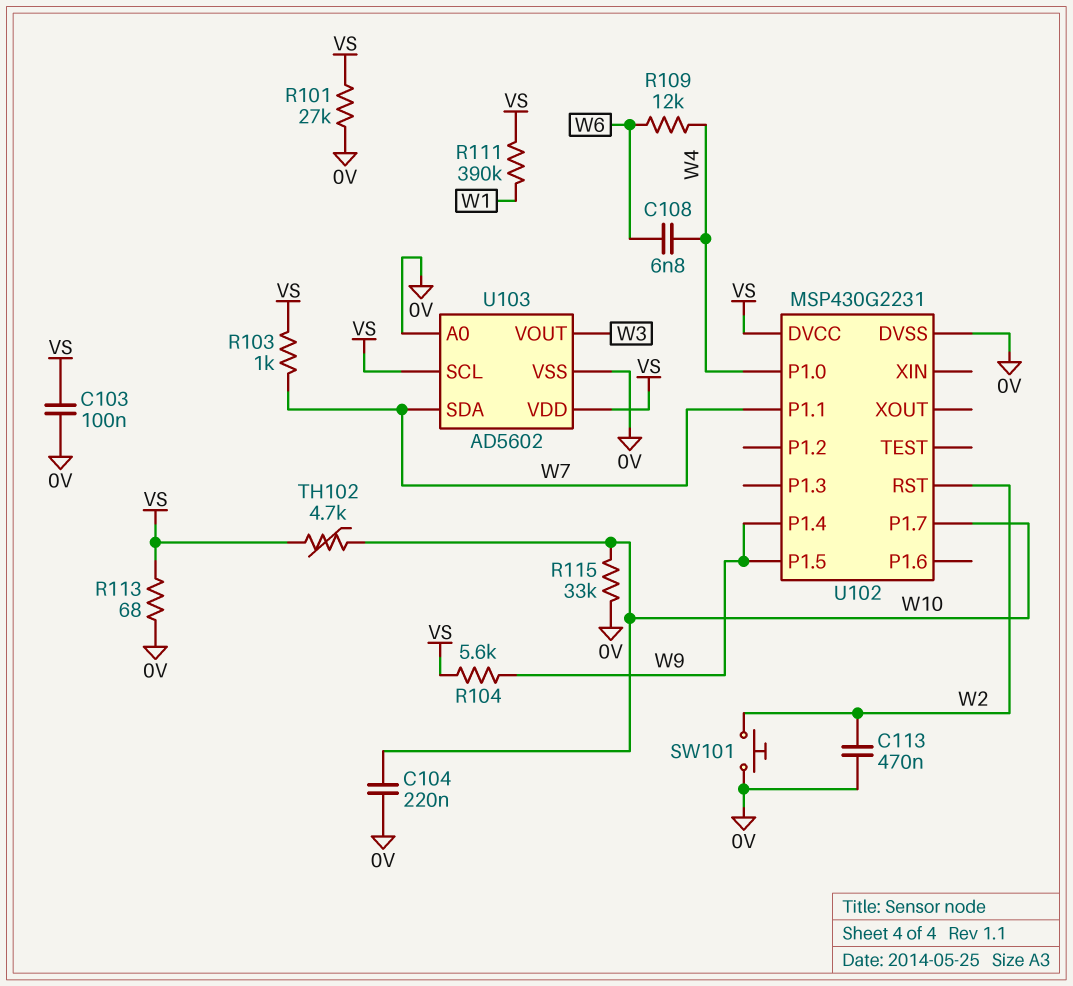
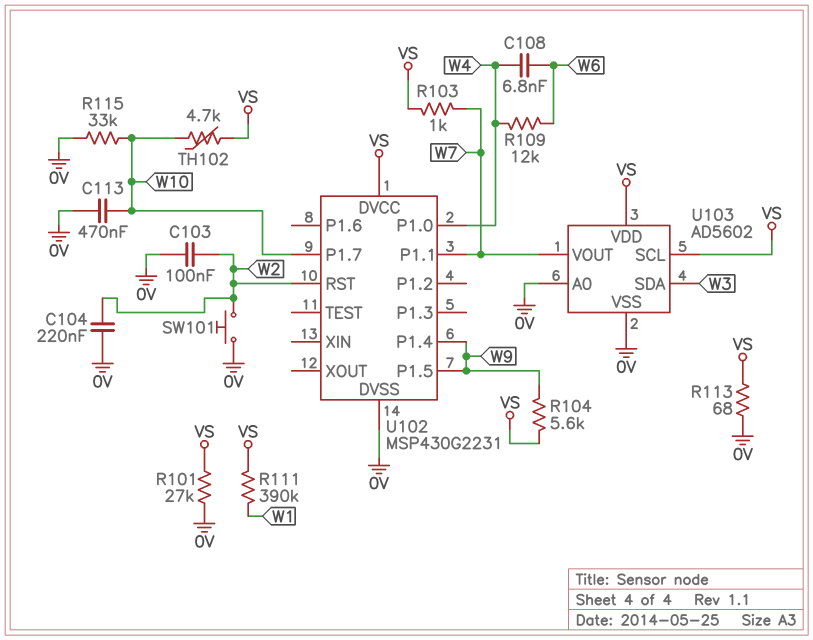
C103: 100nF (0V, VS) -> 100nF (0V, W2)
C104: 220nF (0V, W10) -> 220nF (0V, W2)
C113: 470nF (0V, W2) -> 470nF (0V, W10)
U103 pin SDA: W7 -> W3
U103 pin VOUT: W3 -> W7

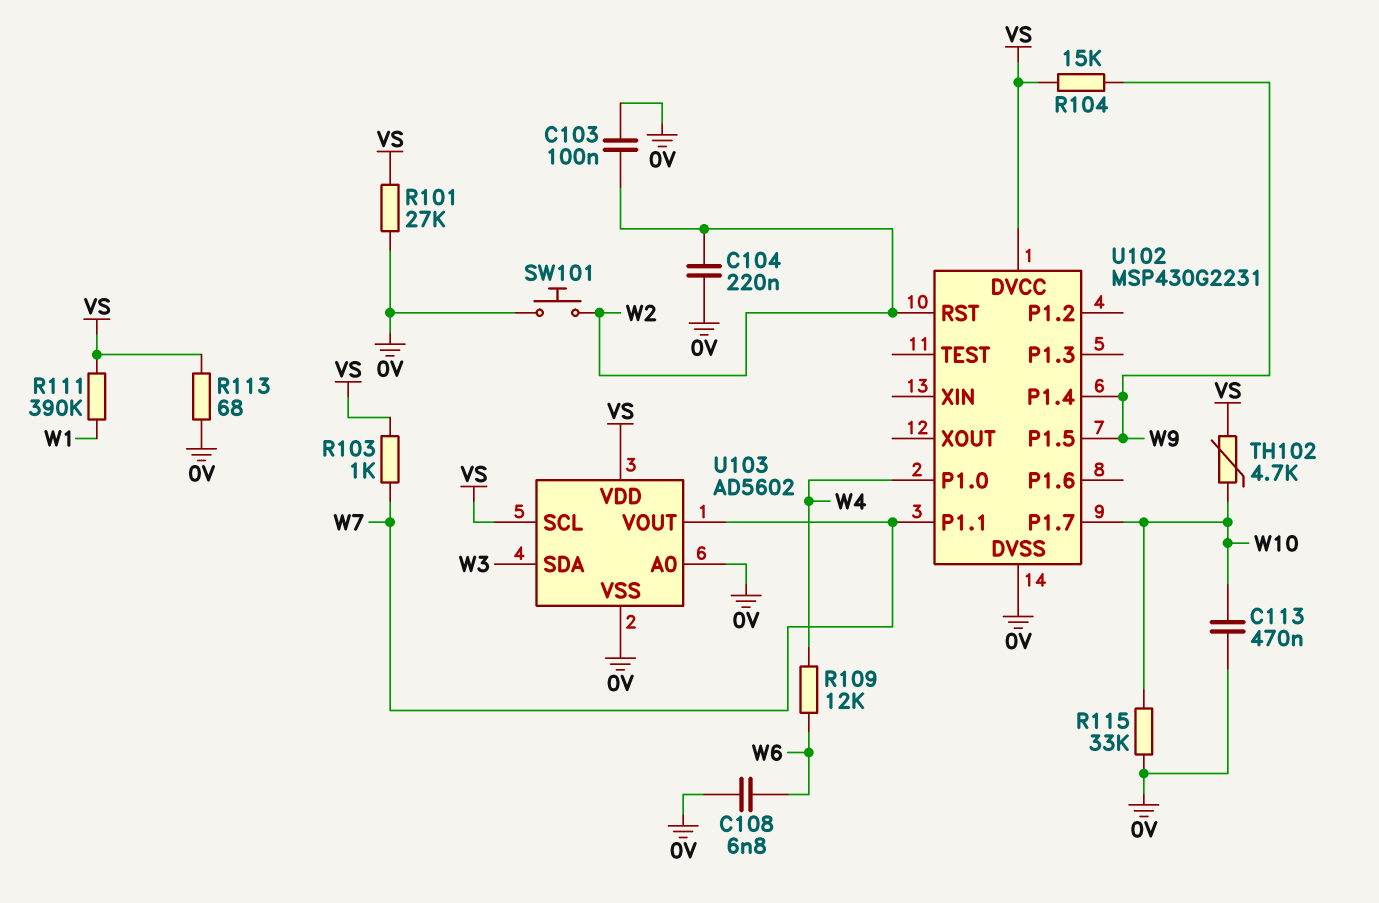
C108: 6.8nF (W4, W6) -> 6.8nF (0V, W6)
R104: 5.6k (VS, W9) -> 15k (VS, W9)

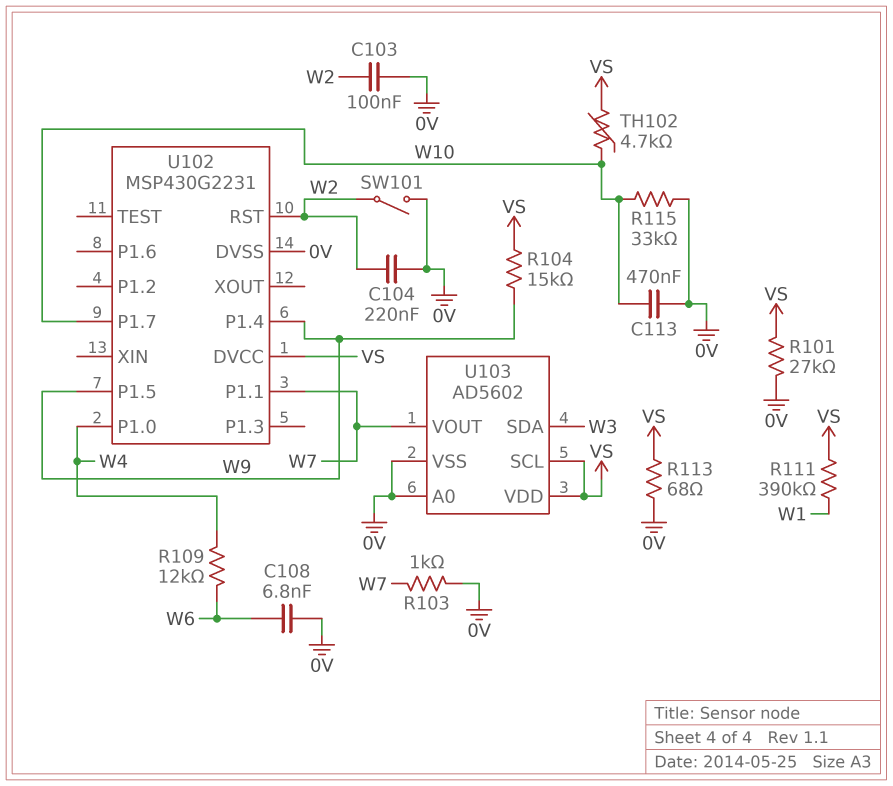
R103: 1k (VS, W7) -> 1k (0V, W7)
SW101: button (0V, W2) -> switch (0V, W2)

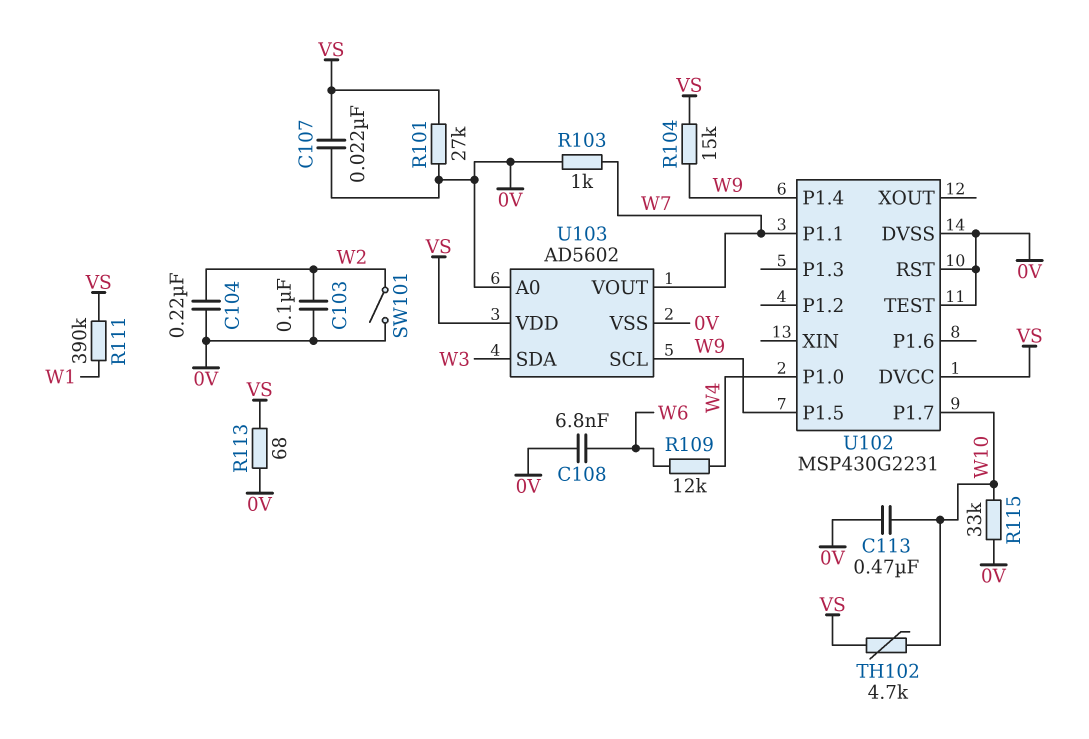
C107: none -> 22nF (0V, VS)
U102 pin RST: W2 -> 0V
U102 pin TEST: none -> 0V
U103 pin SCL: VS -> W9

